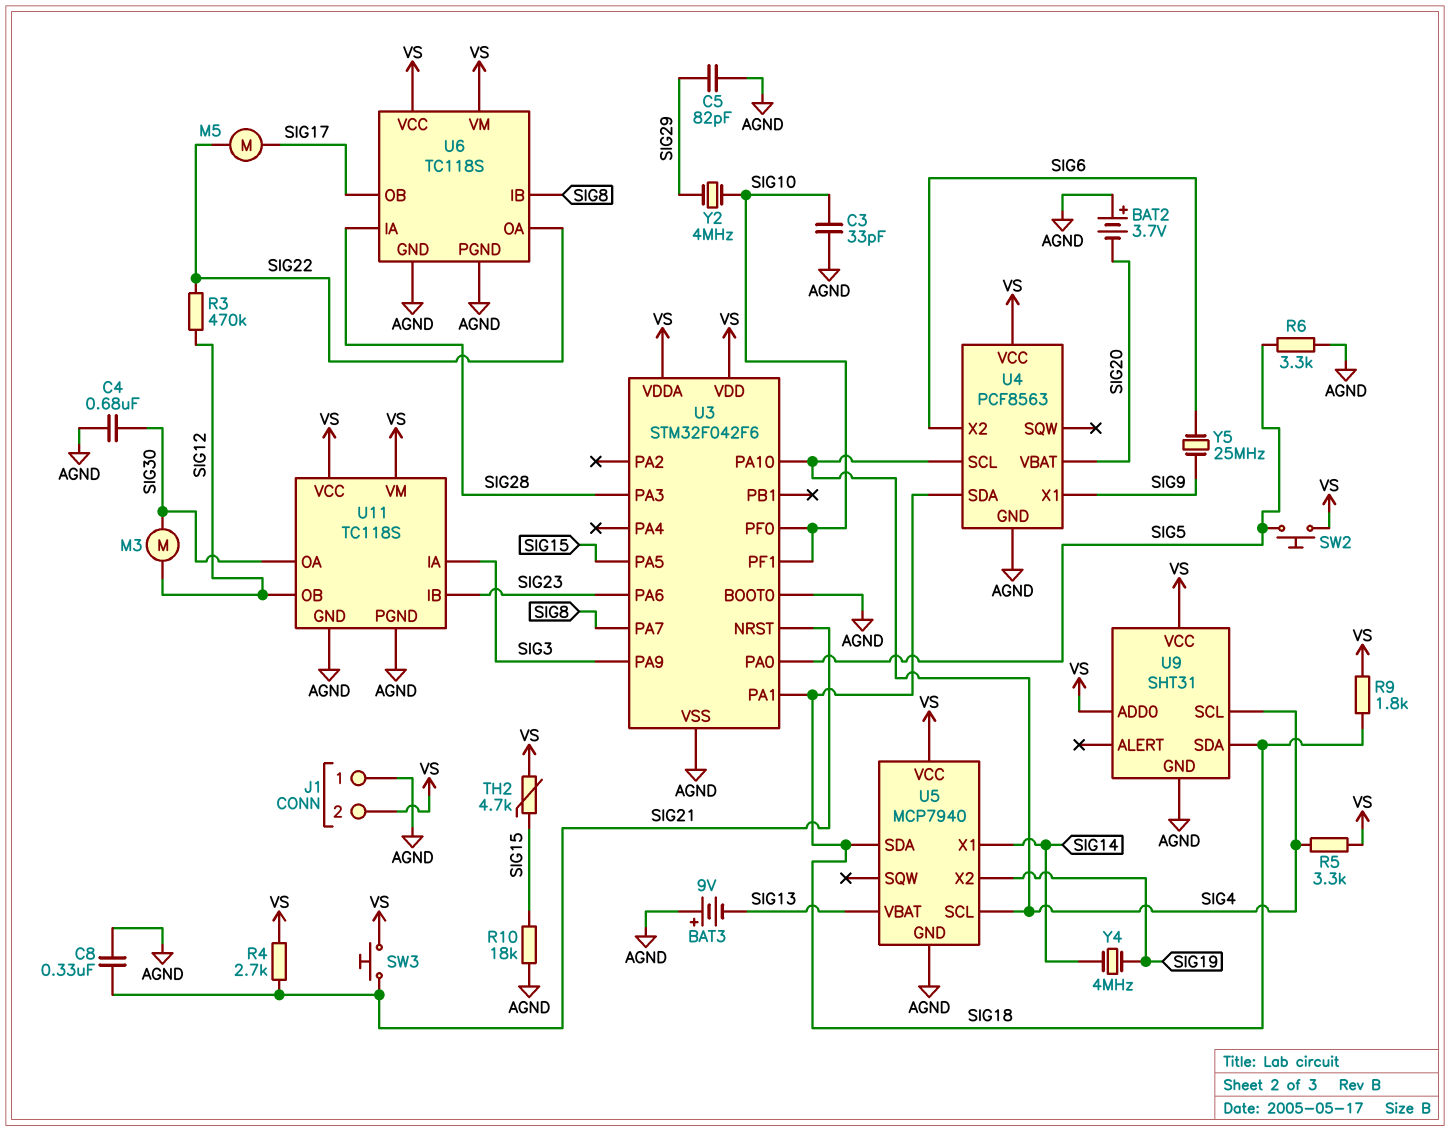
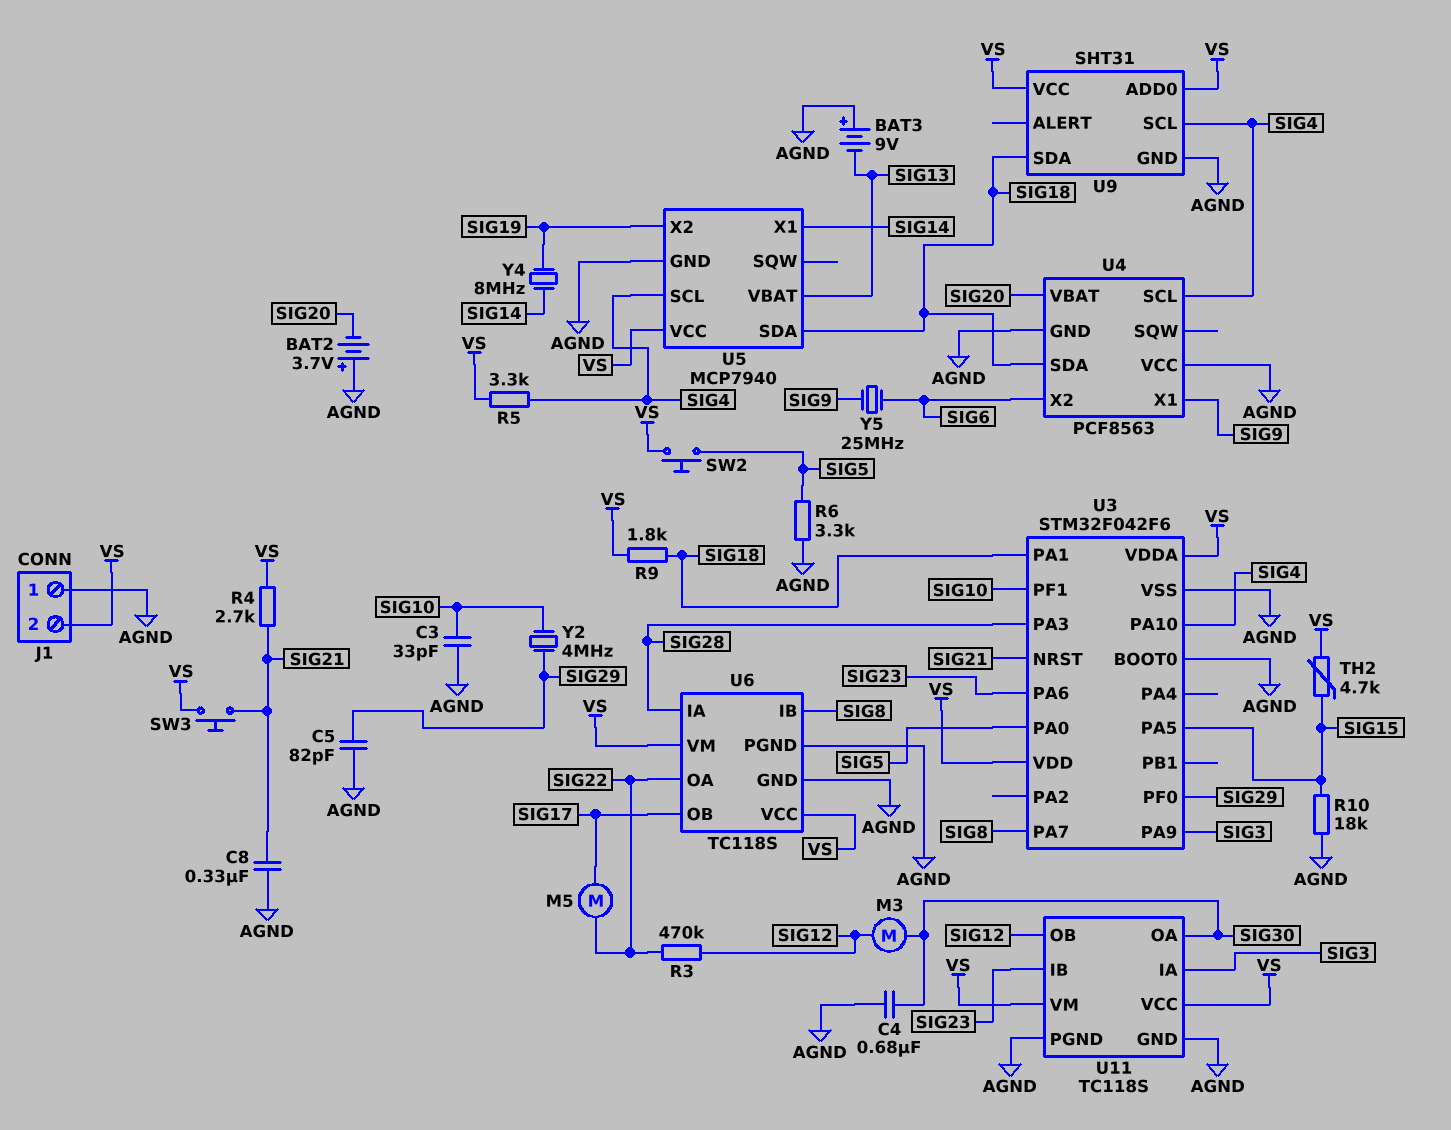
U3 pin PF0: SIG10 -> SIG29
U4 pin VCC: VS -> AGND
Y4: 4MHz (SIG14, SIG19) -> 8MHz (SIG14, SIG19)

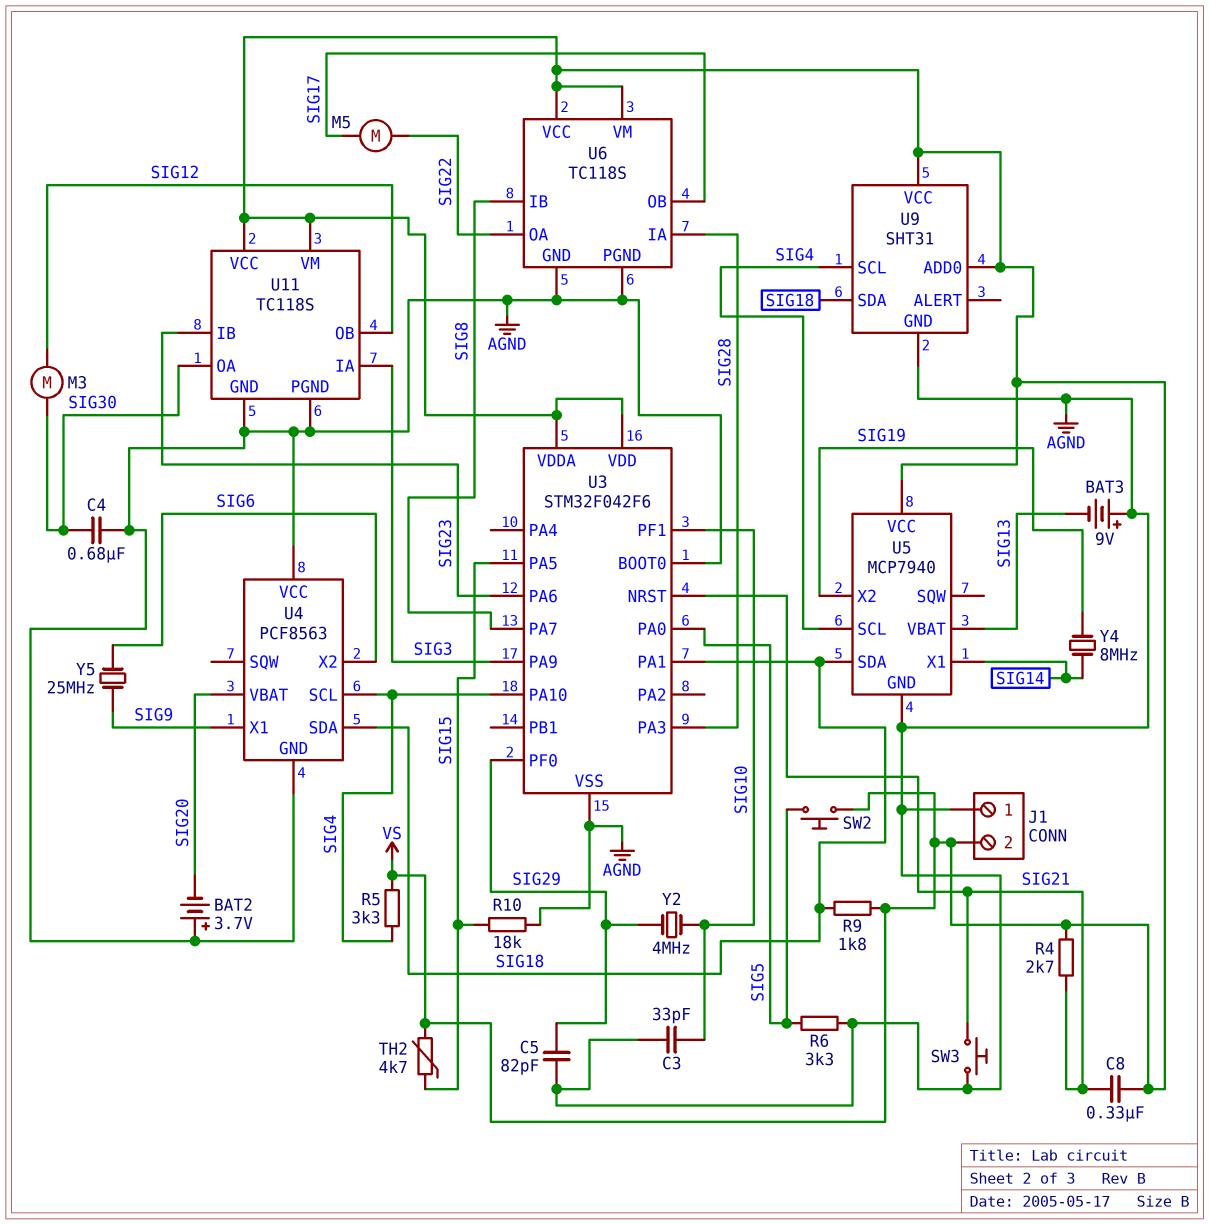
C8: 330nF (AGND, SIG21) -> 330nF (SIG21, VS)
R3: 470k (SIG12, SIG22) -> none
SW3: button (SIG21, VS) -> button (AGND, SIG21)

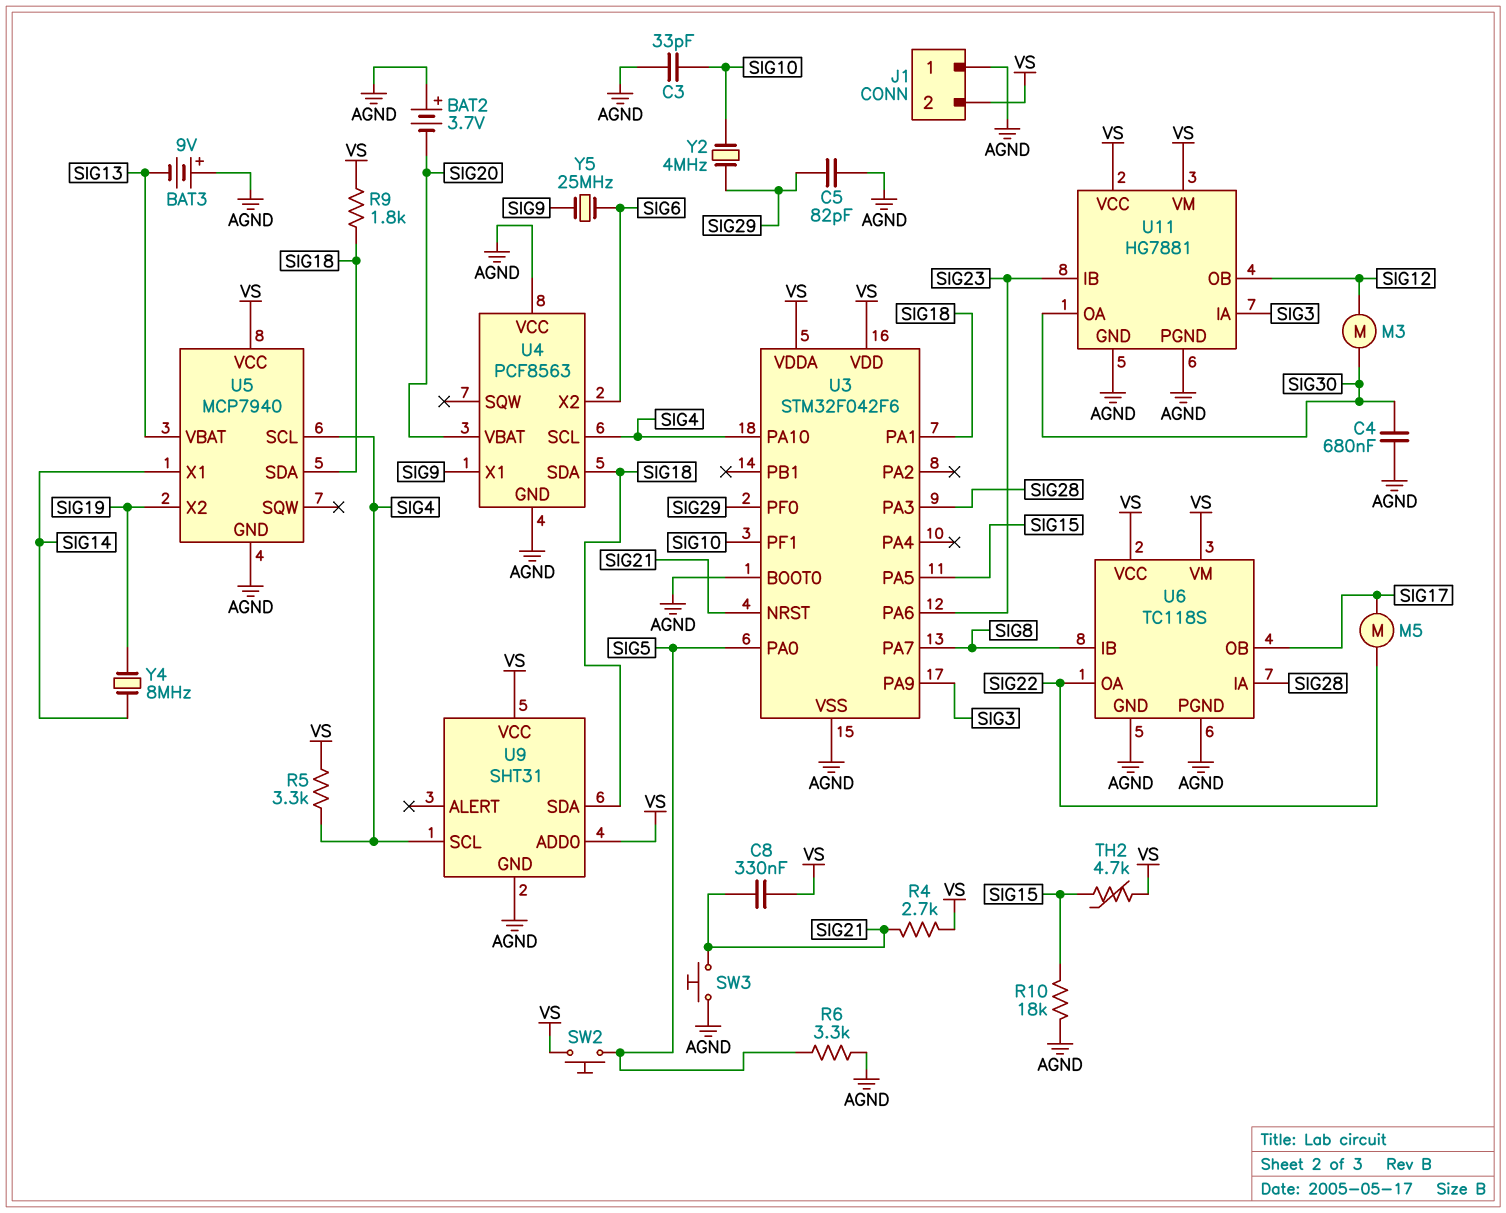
U11: TC118S -> HG7881

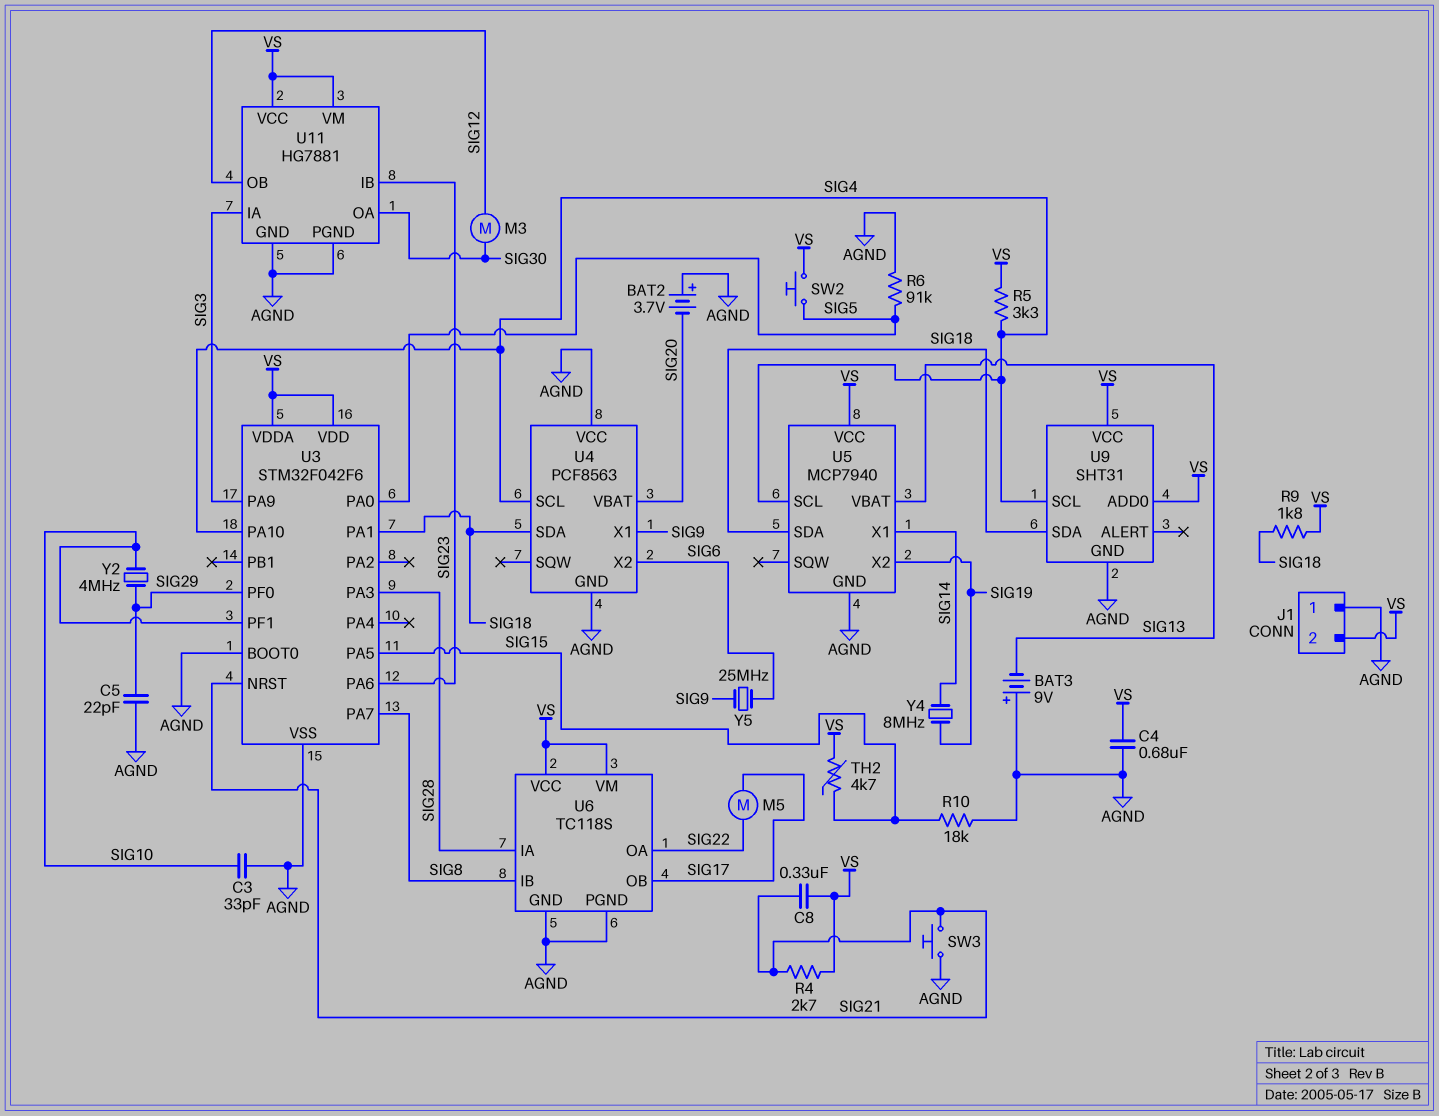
C4: 680nF (AGND, SIG30) -> 680nF (AGND, VS)
C5: 82pF (AGND, SIG29) -> 22pF (AGND, SIG29)
R6: 3.3k (AGND, SIG5) -> 91k (AGND, SIG5)

